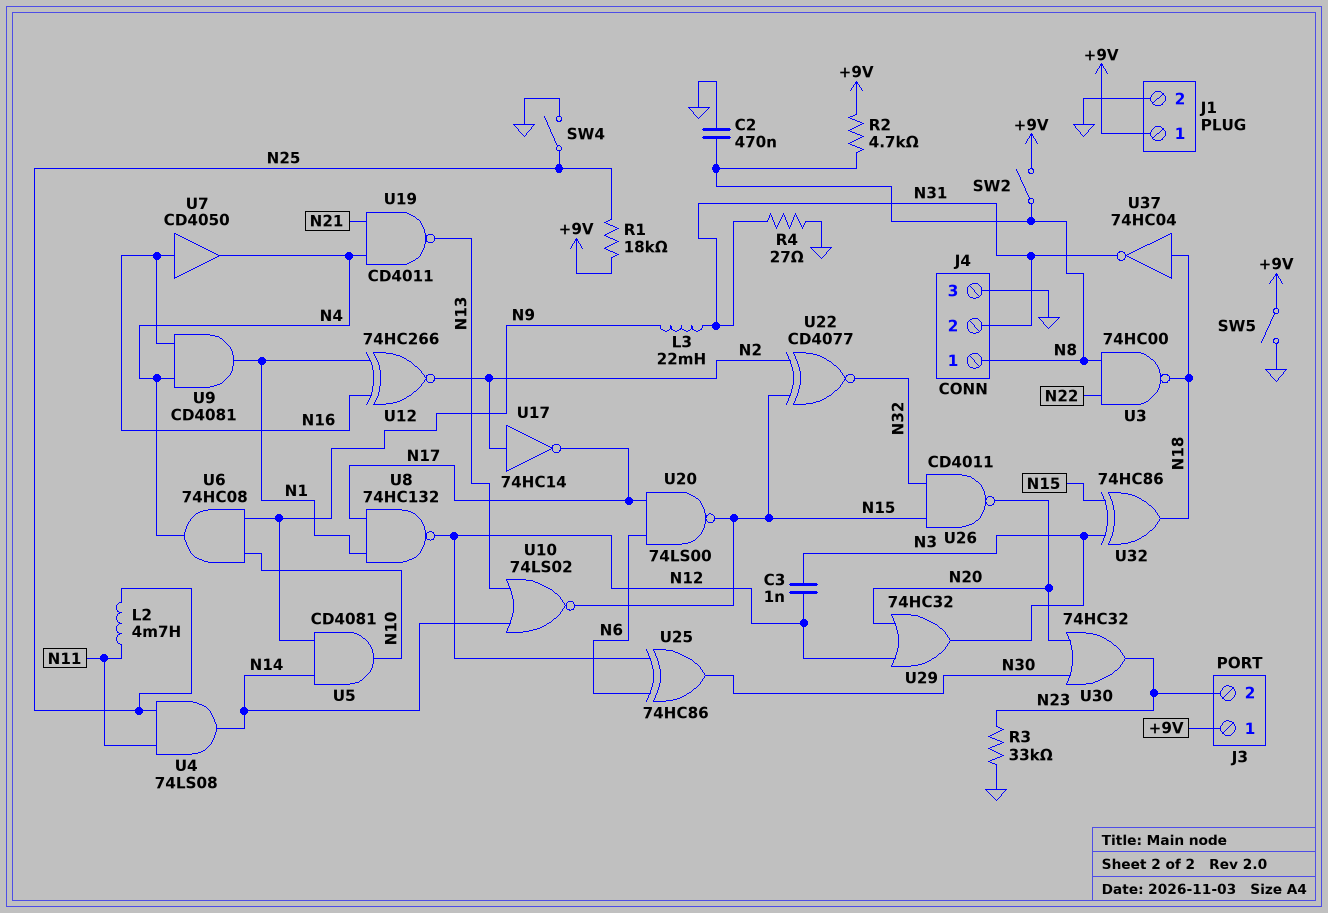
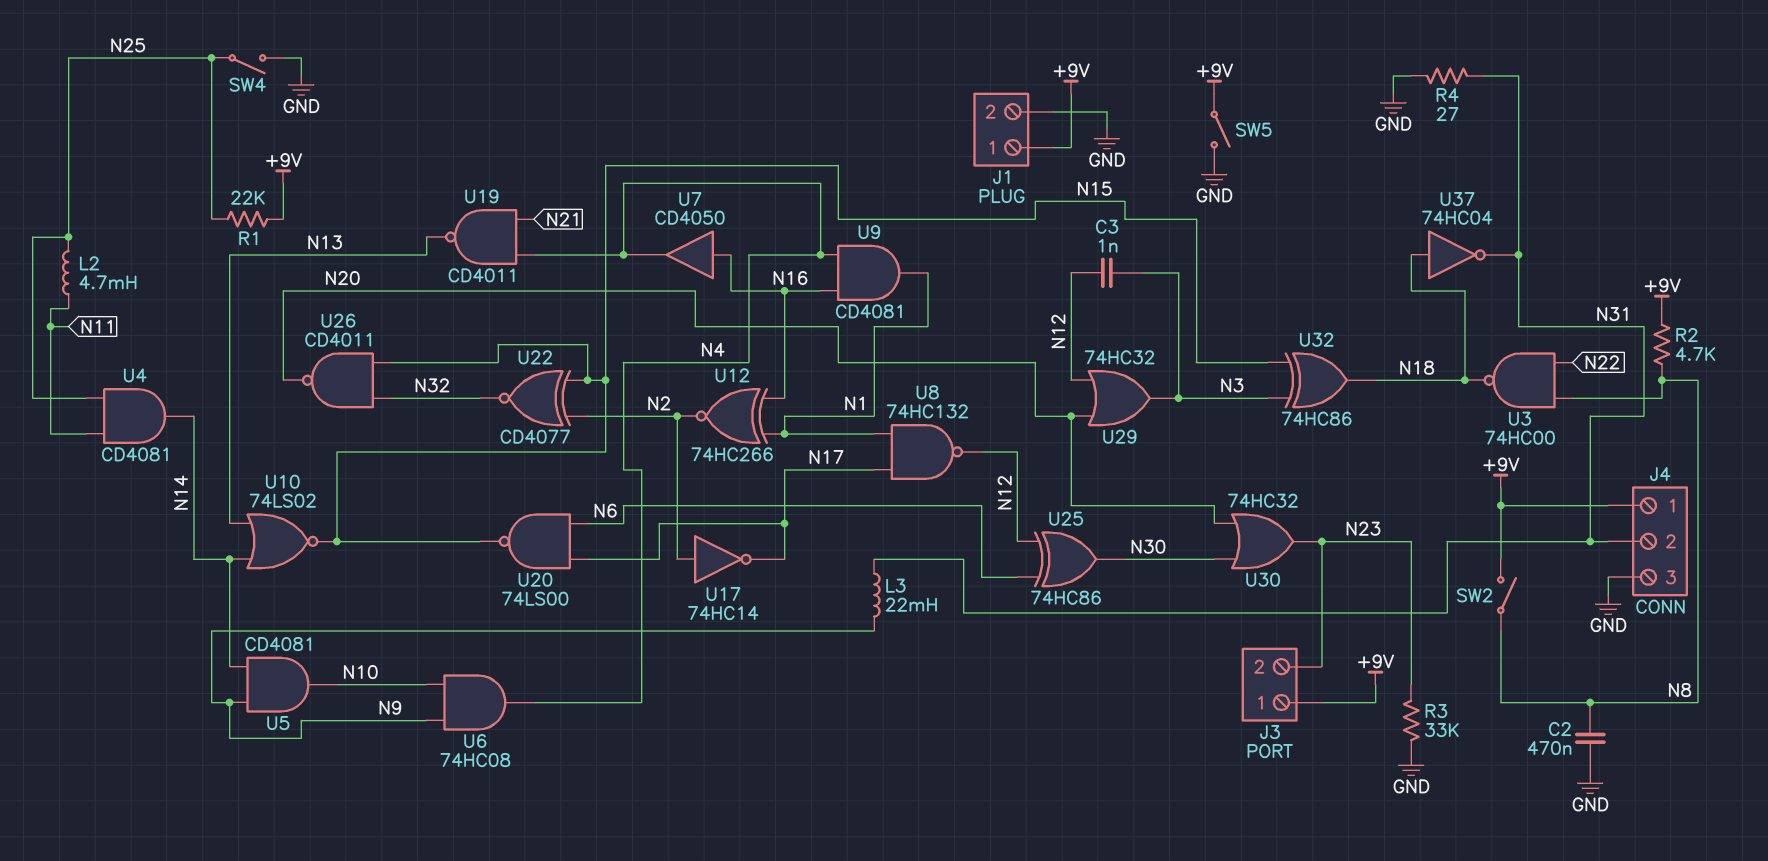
J4 pin 1: N8 -> +9V
R1: 18k (+9V, N25) -> 22k (+9V, N25)
U4: AND 74LS08 (in N11, in N25, out N14) -> AND CD4081 (in N11, in N25, out N14)

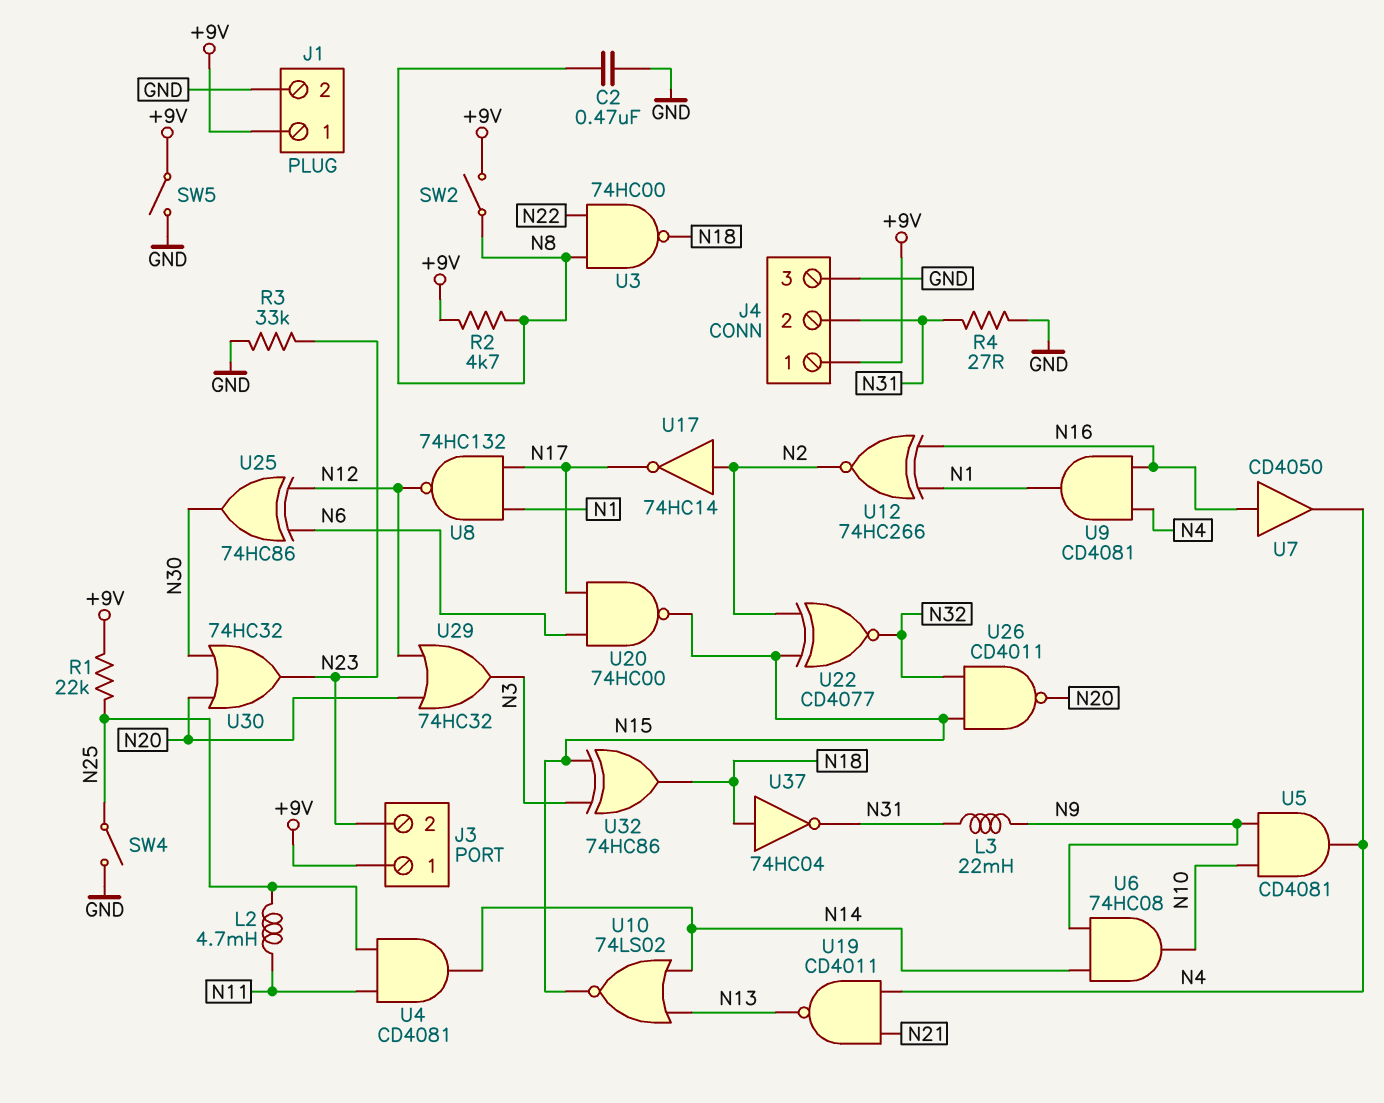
C3: 1nF (N3, N12) -> none
U5: AND CD4081 (in N9, in N14, out N10) -> AND CD4081 (in N9, in N10, out N4)
U6: AND 74HC08 (in N9, in N10, out N4) -> AND 74HC08 (in N9, in N14, out N10)
U20: NAND 74LS00 (in N6, in N17, out N15) -> NAND 74HC00 (in N6, in N17, out N15)

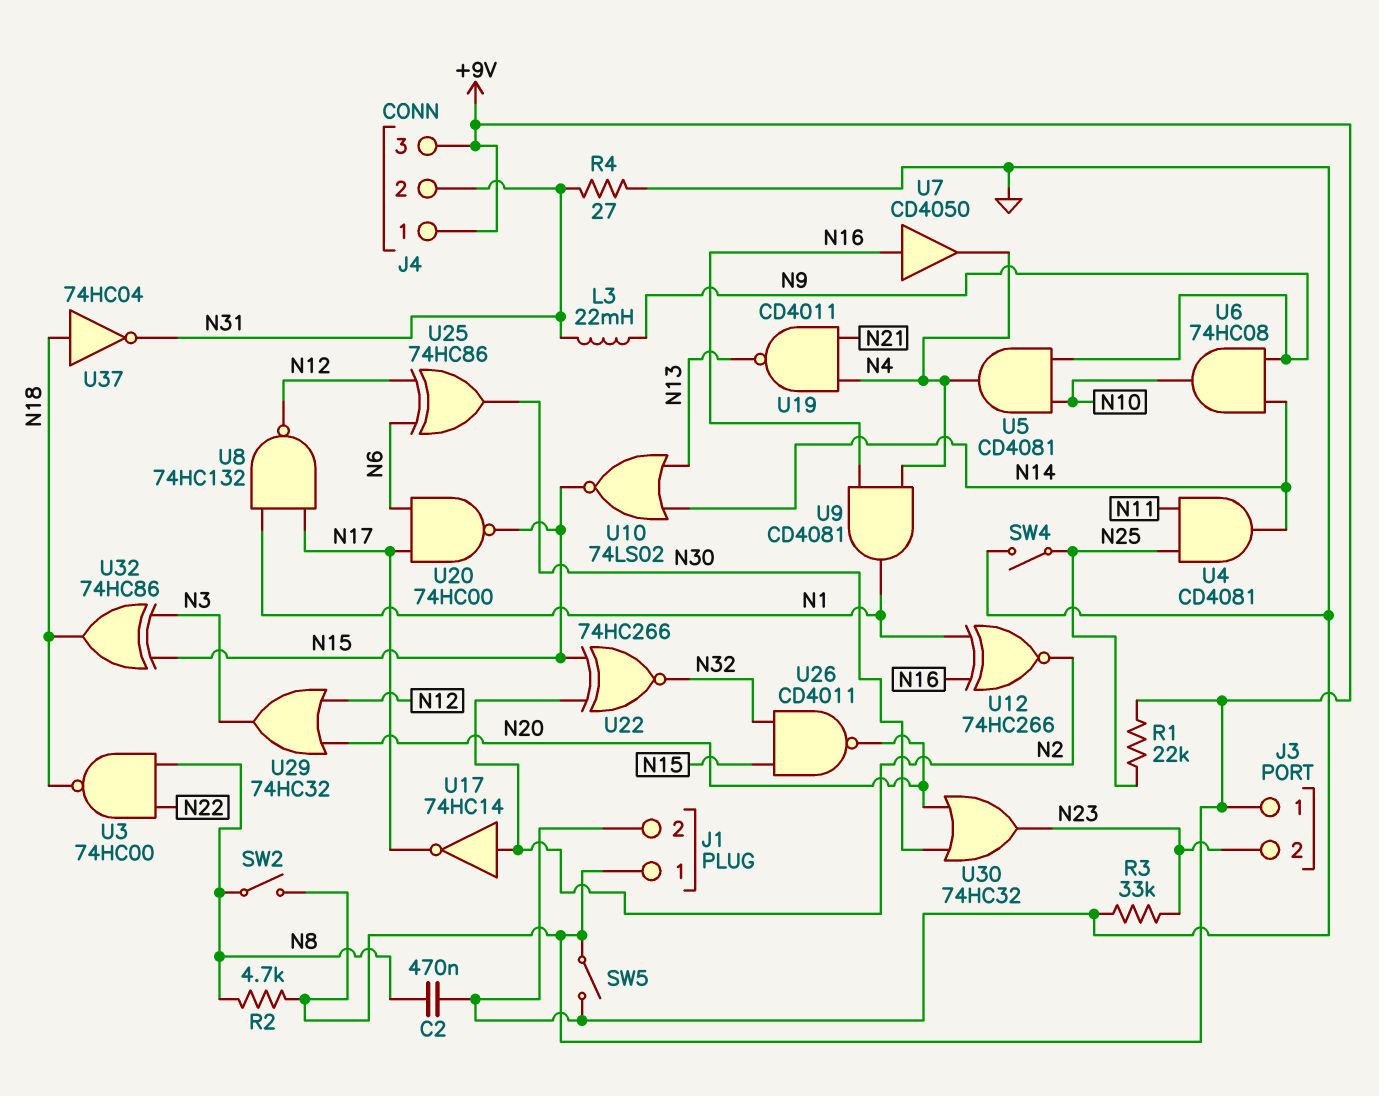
J4 pin 3: GND -> +9V
L2: 4.7mH (N11, N25) -> none
U22: XNOR CD4077 (in N2, in N15, out N32) -> XNOR 74HC266 (in N2, in N15, out N32)

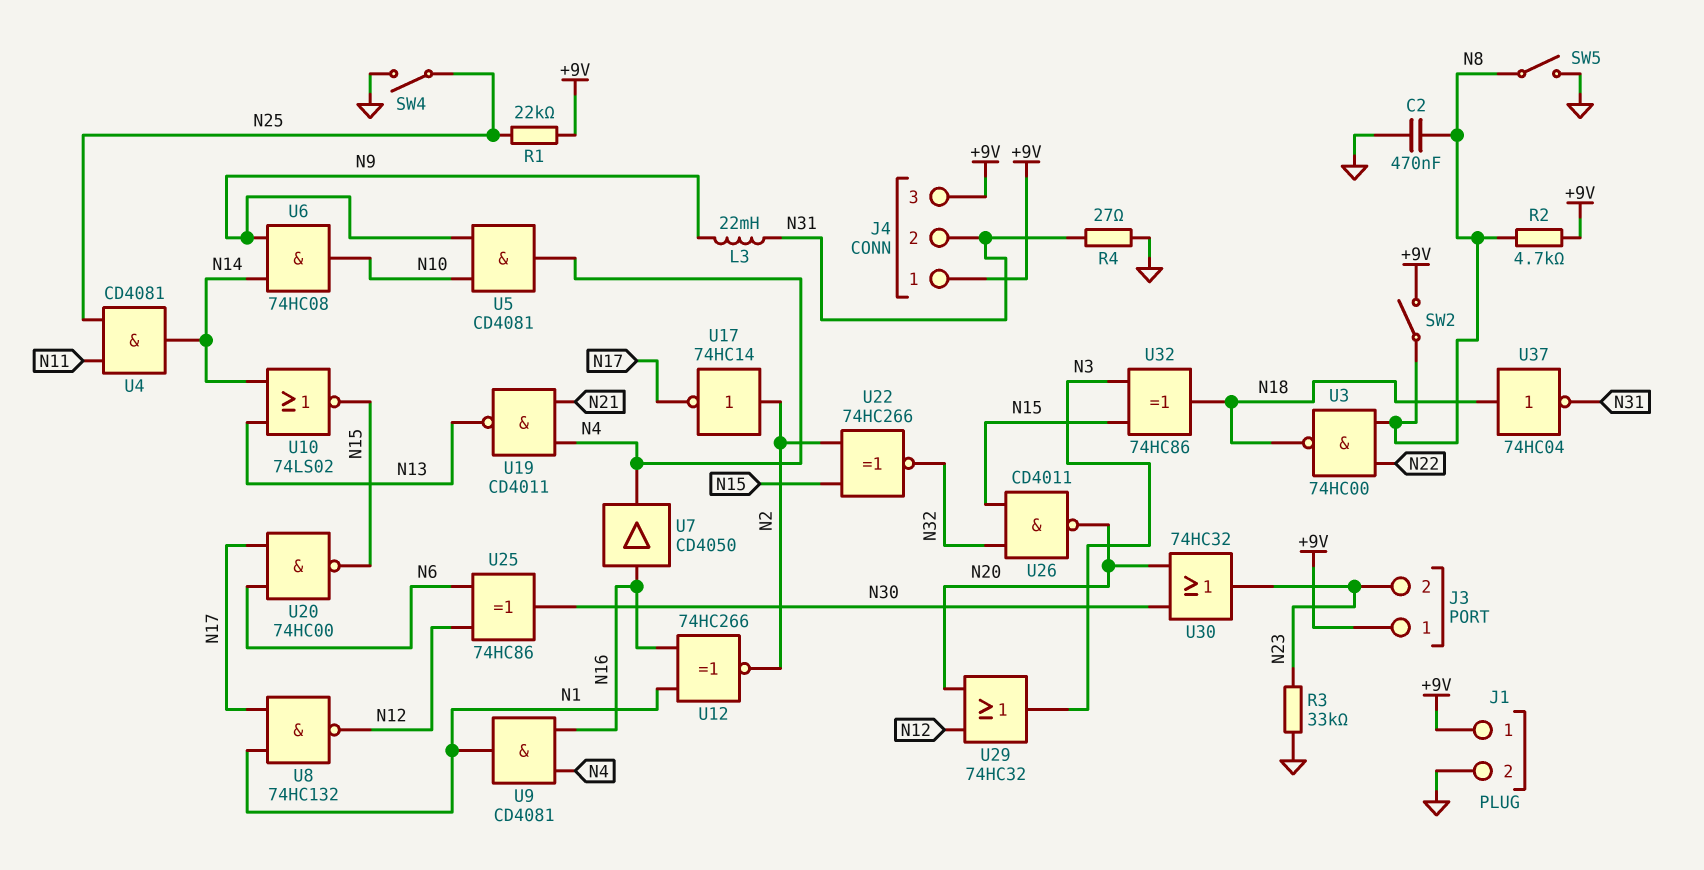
SW5: switch (+9V, GND) -> switch (GND, N8)

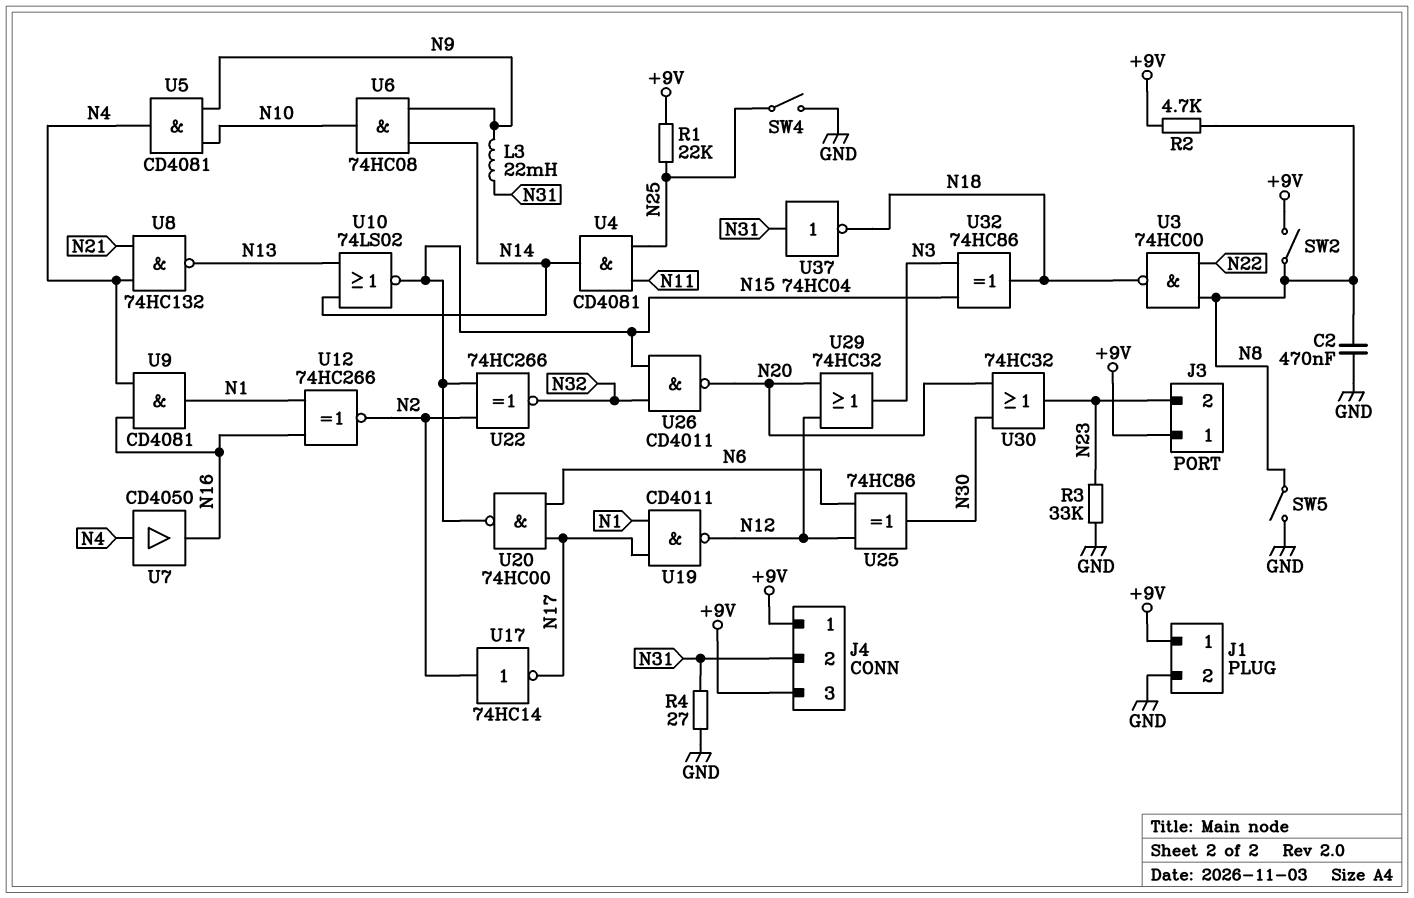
U7: buffer CD4050 (in N16, out N4) -> buffer CD4050 (in N4, out N16)
U8: NAND 74HC132 (in N1, in N17, out N12) -> NAND 74HC132 (in N4, in N21, out N13)
U19: NAND CD4011 (in N4, in N21, out N13) -> NAND CD4011 (in N1, in N17, out N12)
U37: NOT 74HC04 (in N18, out N31) -> NOT 74HC04 (in N31, out N18)

